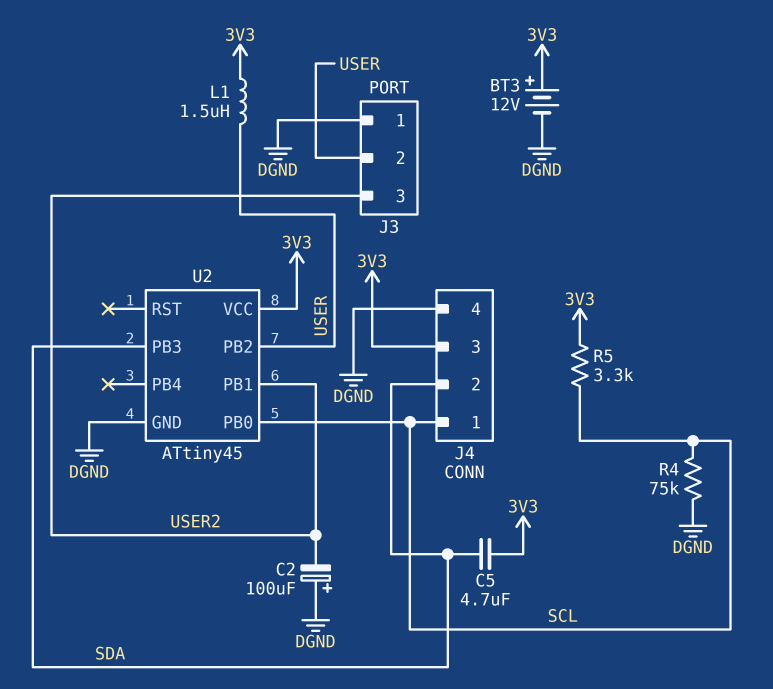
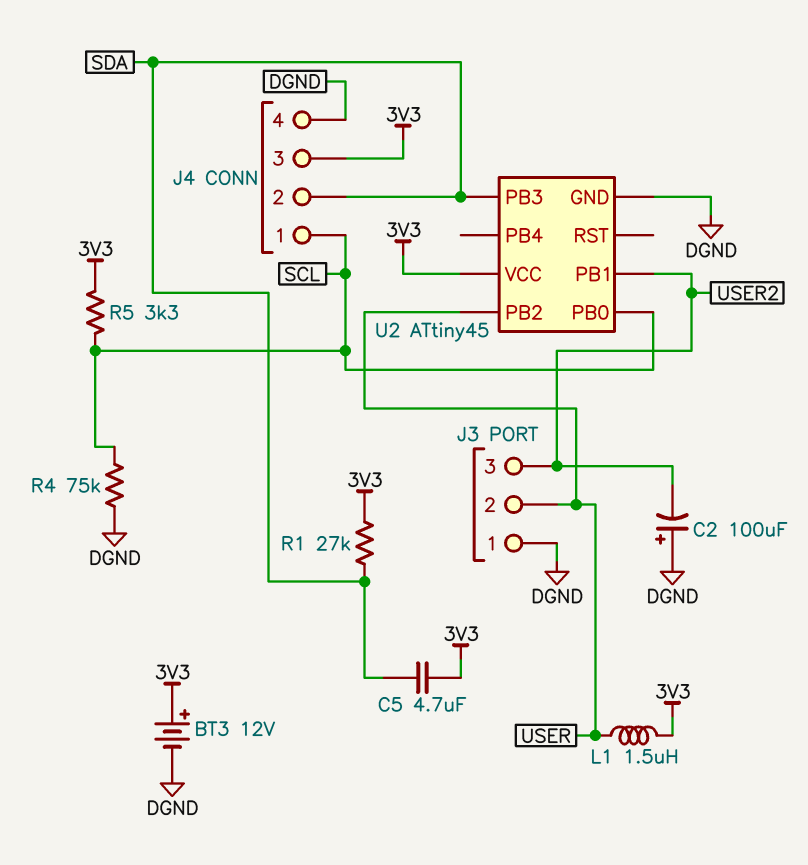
R1: none -> 27k (3V3, SDA)

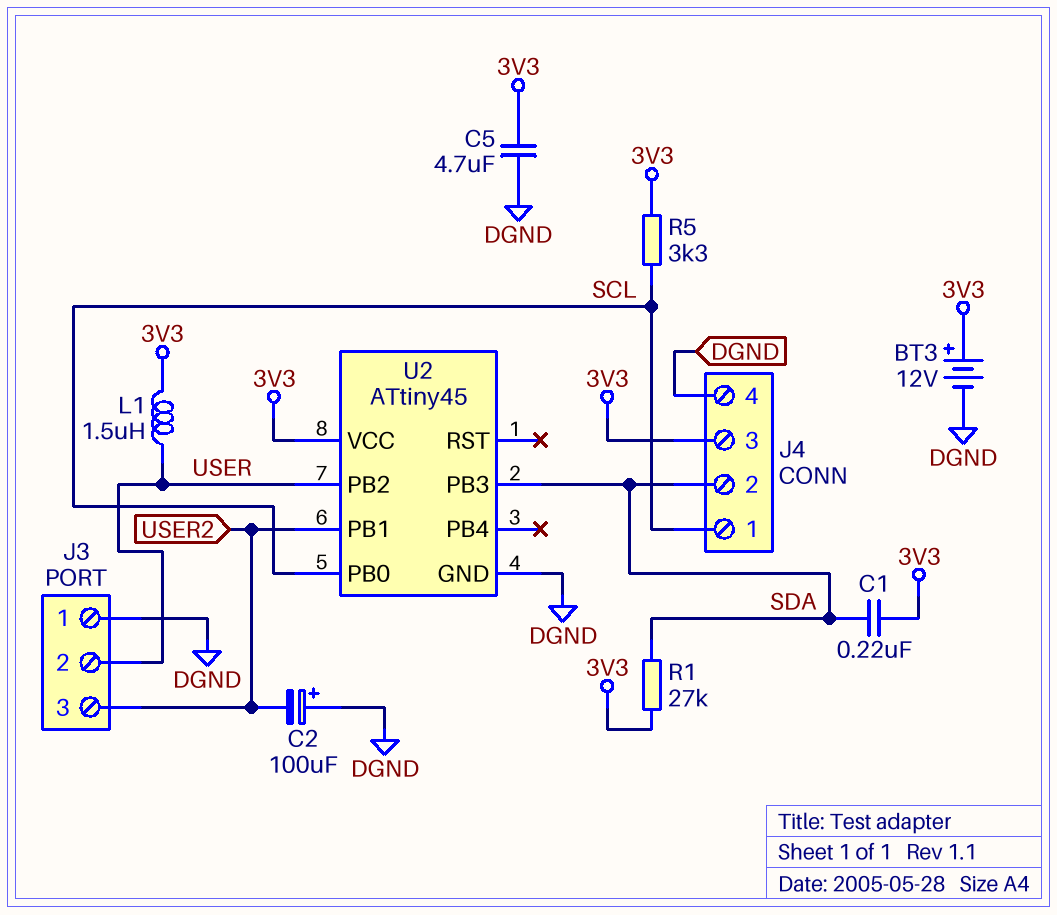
C1: none -> 220nF (3V3, SDA)
C5: 4.7uF (3V3, SDA) -> 4.7uF (3V3, DGND)
R4: 75k (DGND, SCL) -> none

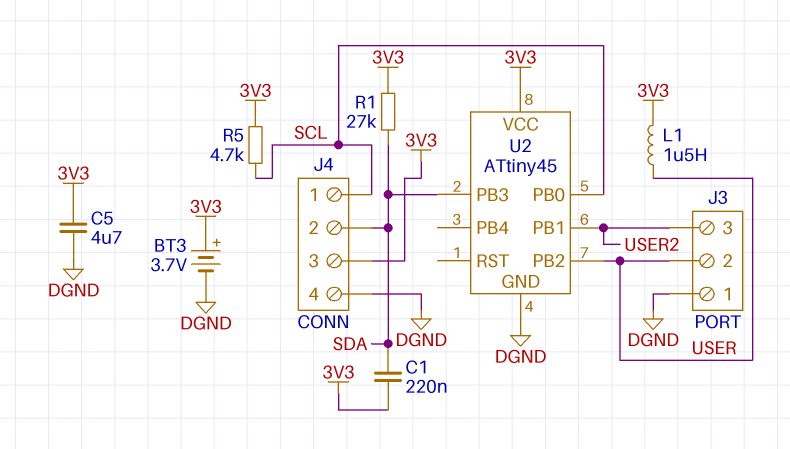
BT3: 12V (plus 3V3, minus DGND) -> 3.7V (plus 3V3, minus DGND)
C2: 100uF (plus DGND, minus USER2) -> none
R5: 3.3k (3V3, SCL) -> 4.7k (3V3, SCL)

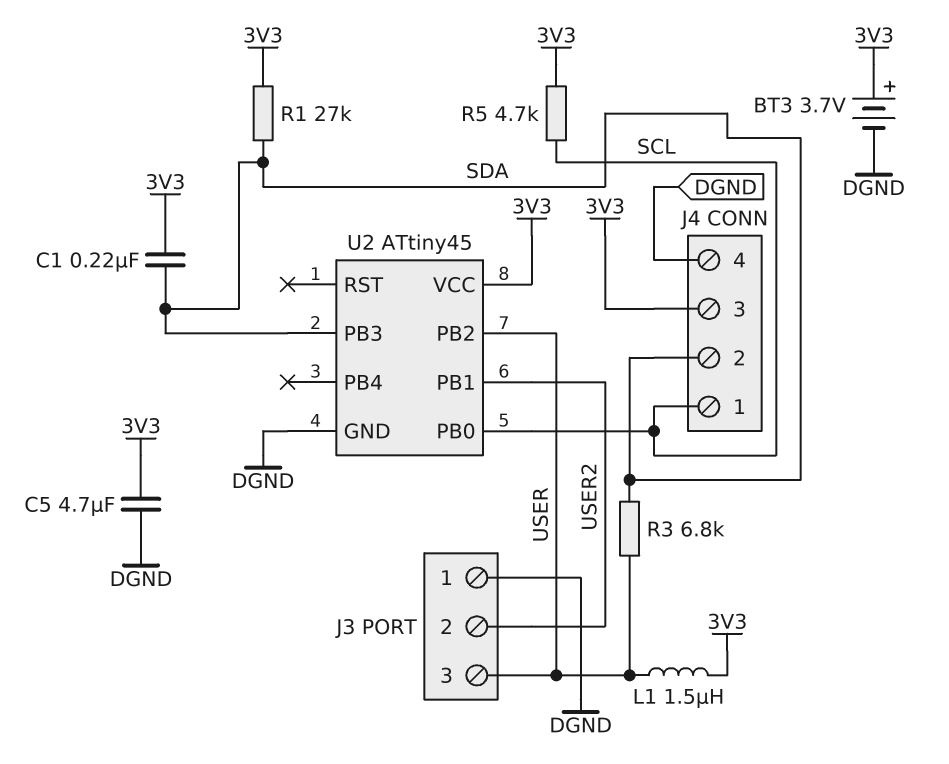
J3 pin 2: USER -> USER2
J3 pin 3: USER2 -> USER
R3: none -> 6.8k (SDA, USER)

